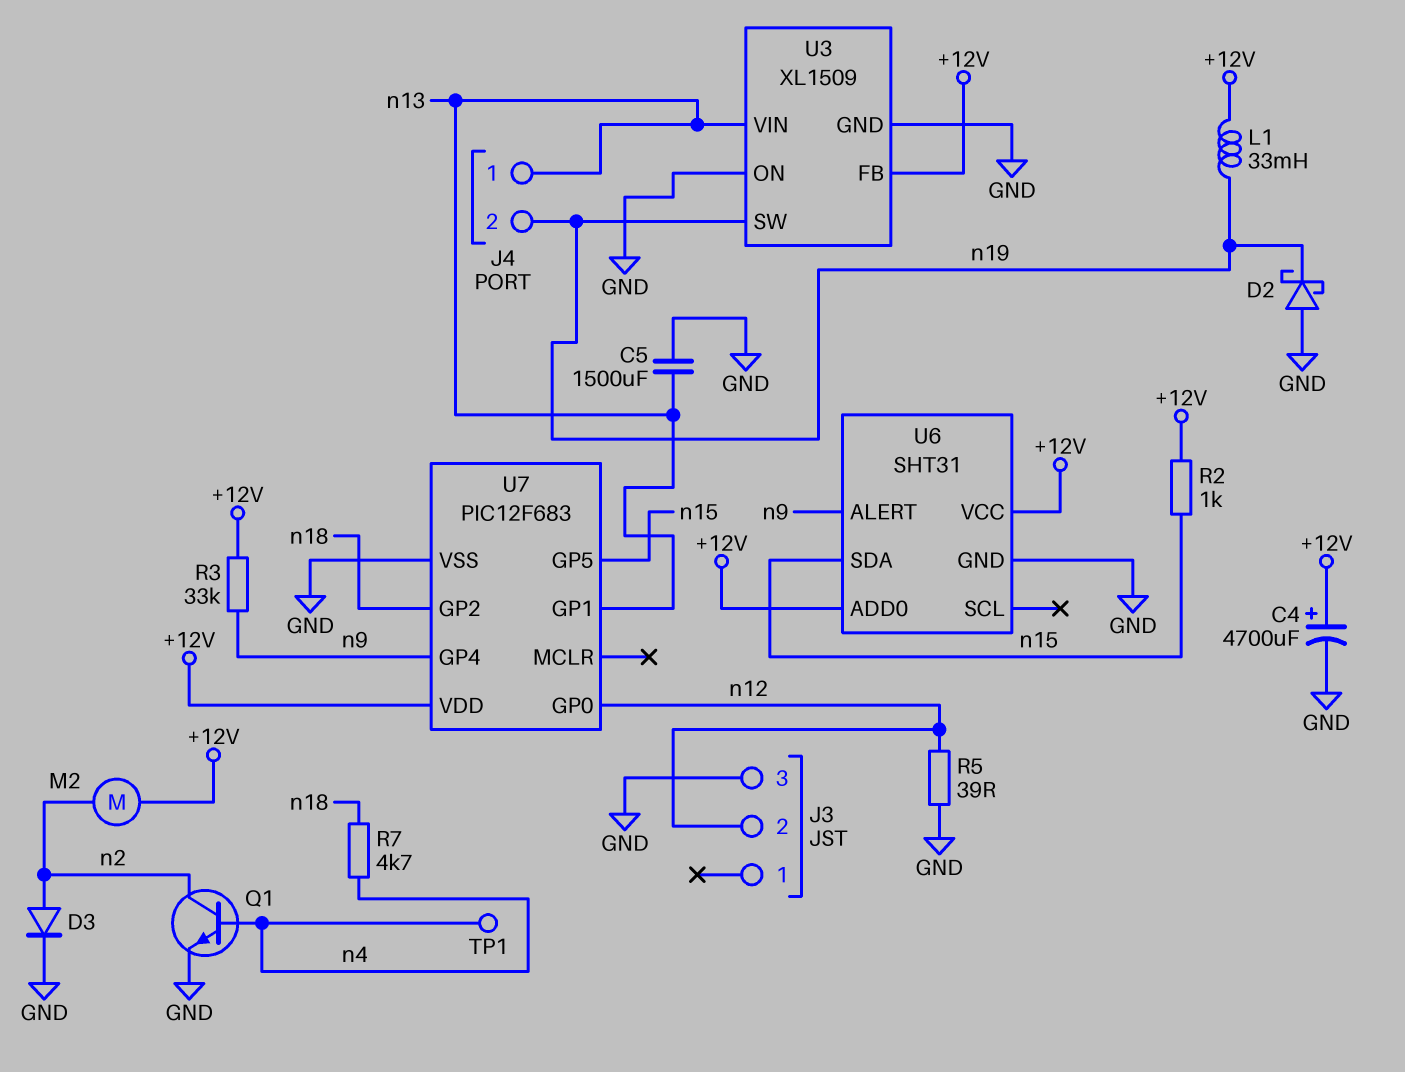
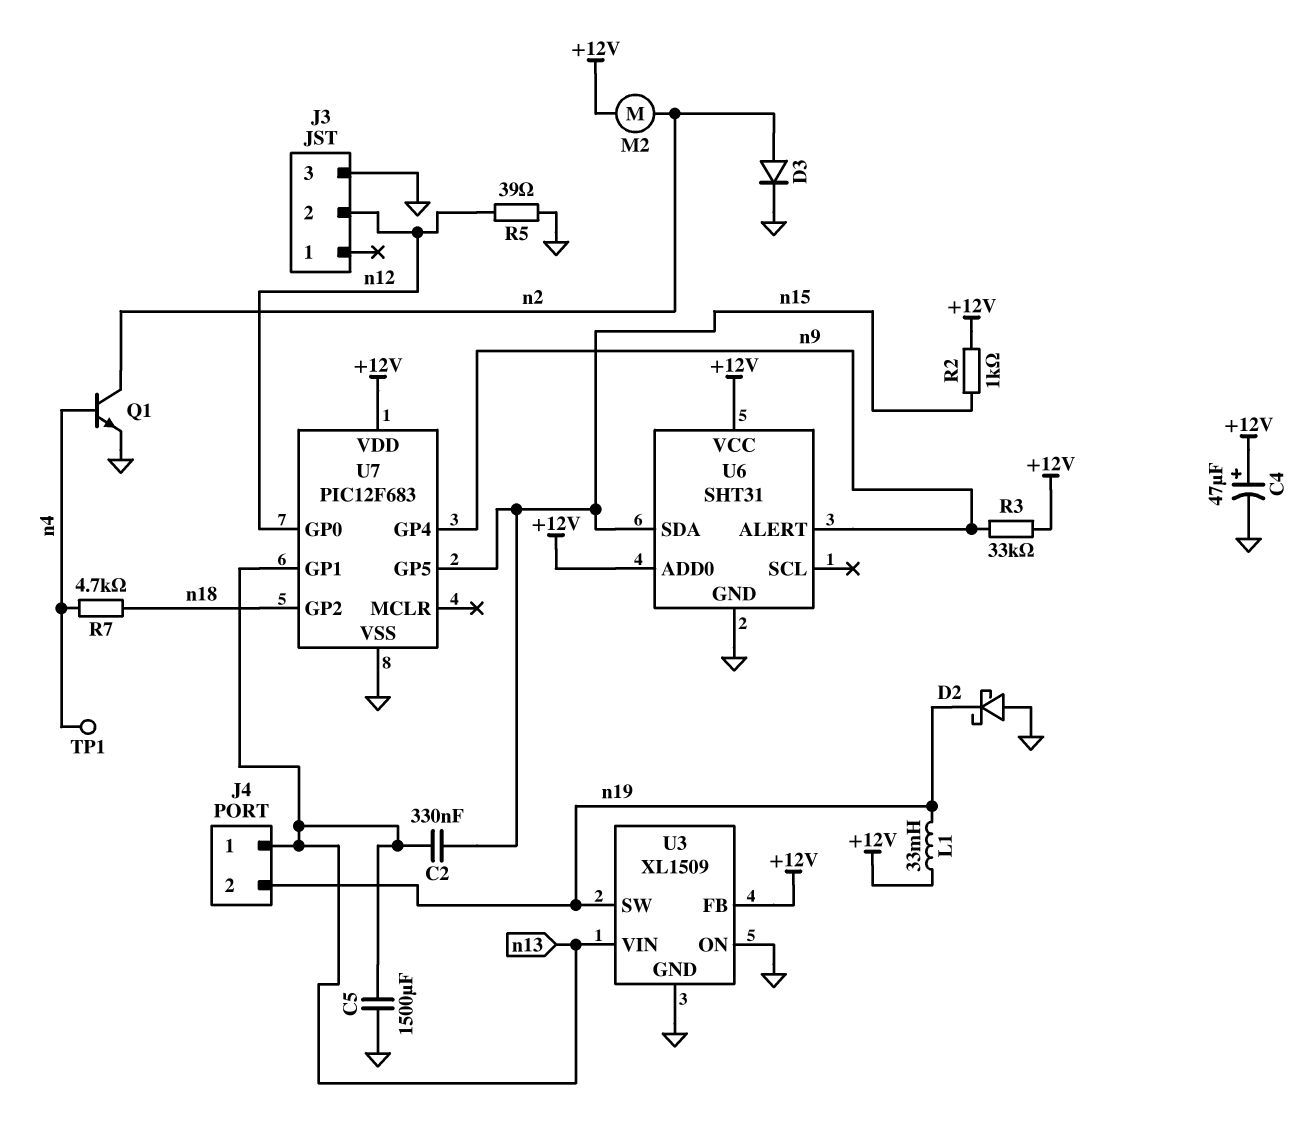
C2: none -> 330nF (n13, n15)
C4: 4700uF (plus +12V, minus GND) -> 47uF (plus +12V, minus GND)

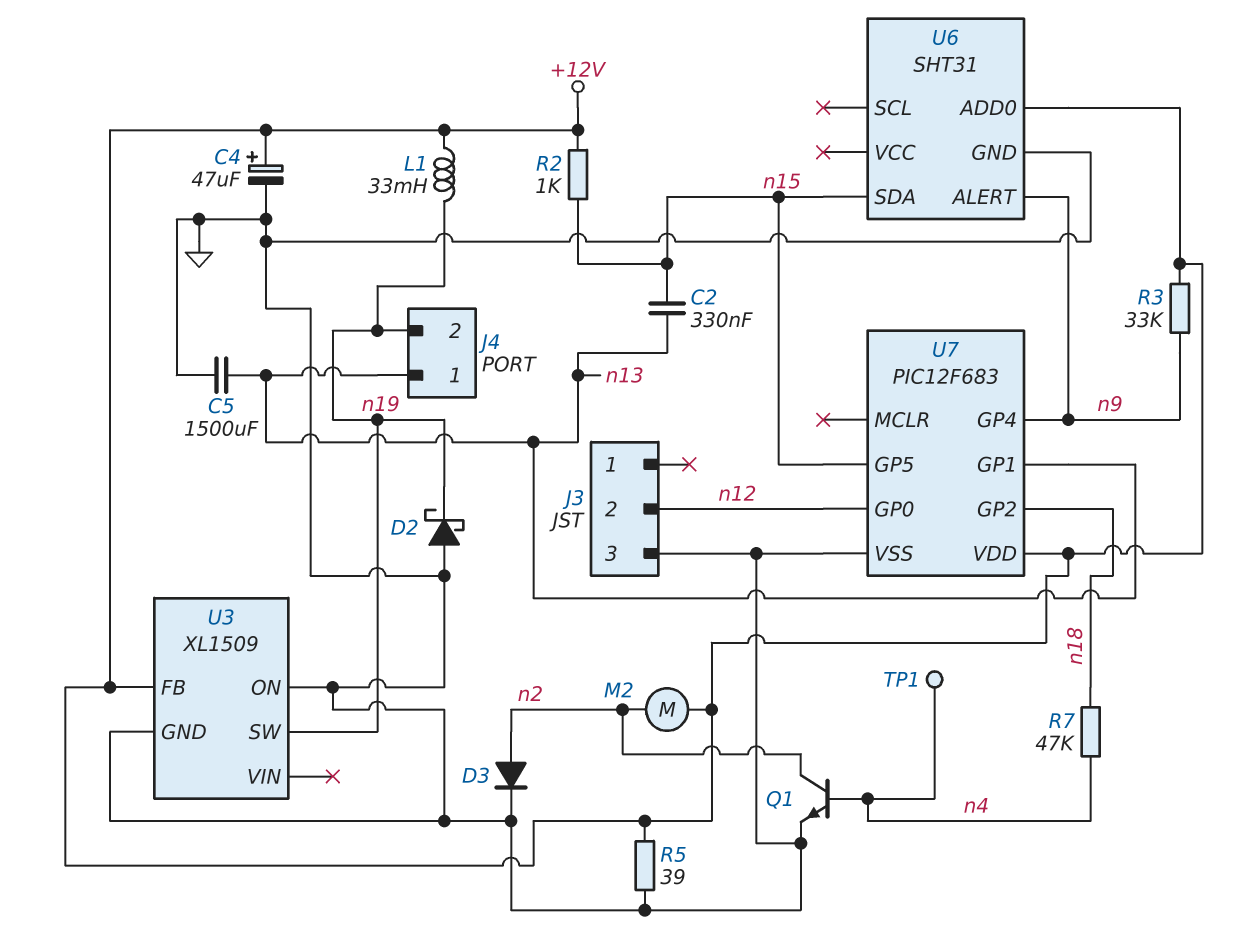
R5: 39 (GND, n12) -> 39 (+12V, GND)
R7: 4.7k (n4, n18) -> 47k (n4, n18)
U3 pin VIN: n13 -> none
U6 pin VCC: +12V -> none

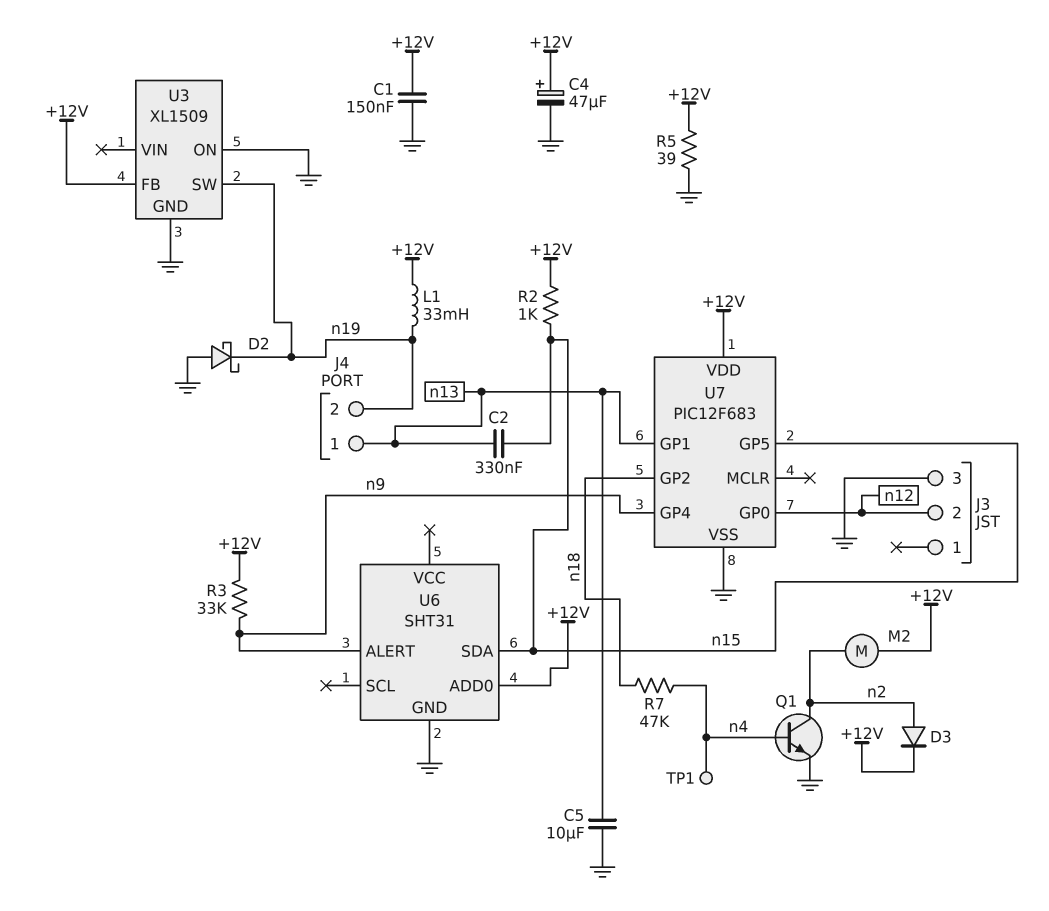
C1: none -> 150nF (+12V, GND)
C5: 1500uF (GND, n13) -> 10uF (GND, n13)
D3: diode (A n2, K GND) -> diode (A n2, K +12V)

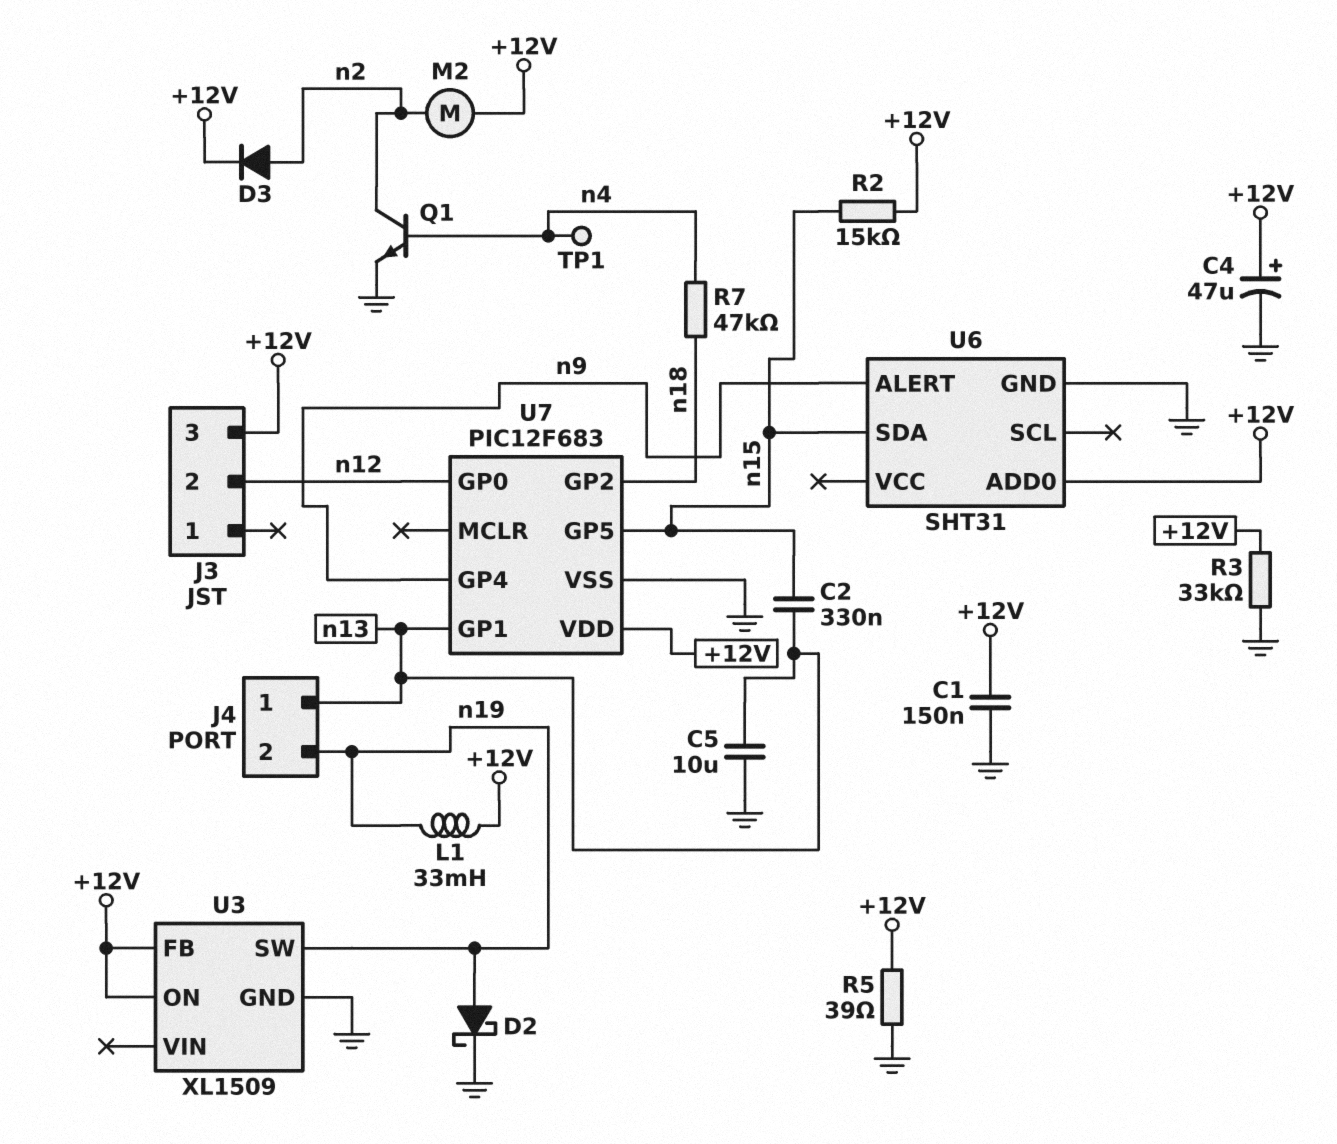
D2: schottky (A GND, K n19) -> schottky (A n19, K GND)
J3 pin 3: GND -> +12V
R2: 1k (+12V, n15) -> 15k (+12V, n15)
R3: 33k (+12V, n9) -> 33k (+12V, GND)
U3 pin ON: GND -> +12V

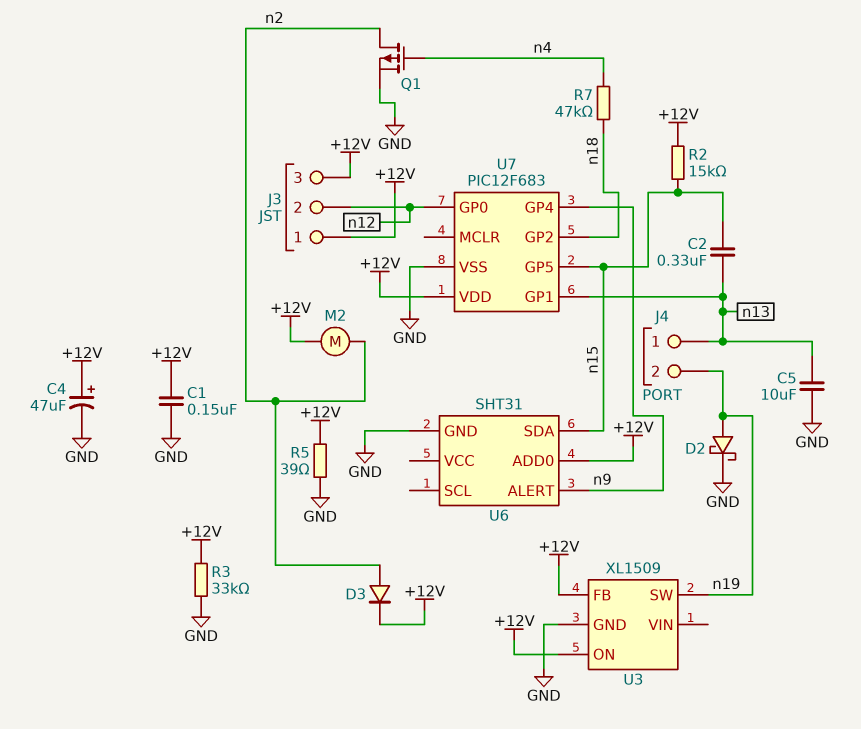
J3 pin 1: none -> +12V
L1: 33mH (+12V, n19) -> none
Q1: NPN (B n4, C n2, E GND) -> PMOS (G n4, D n2, S GND)
TP1: test point (n4) -> none

